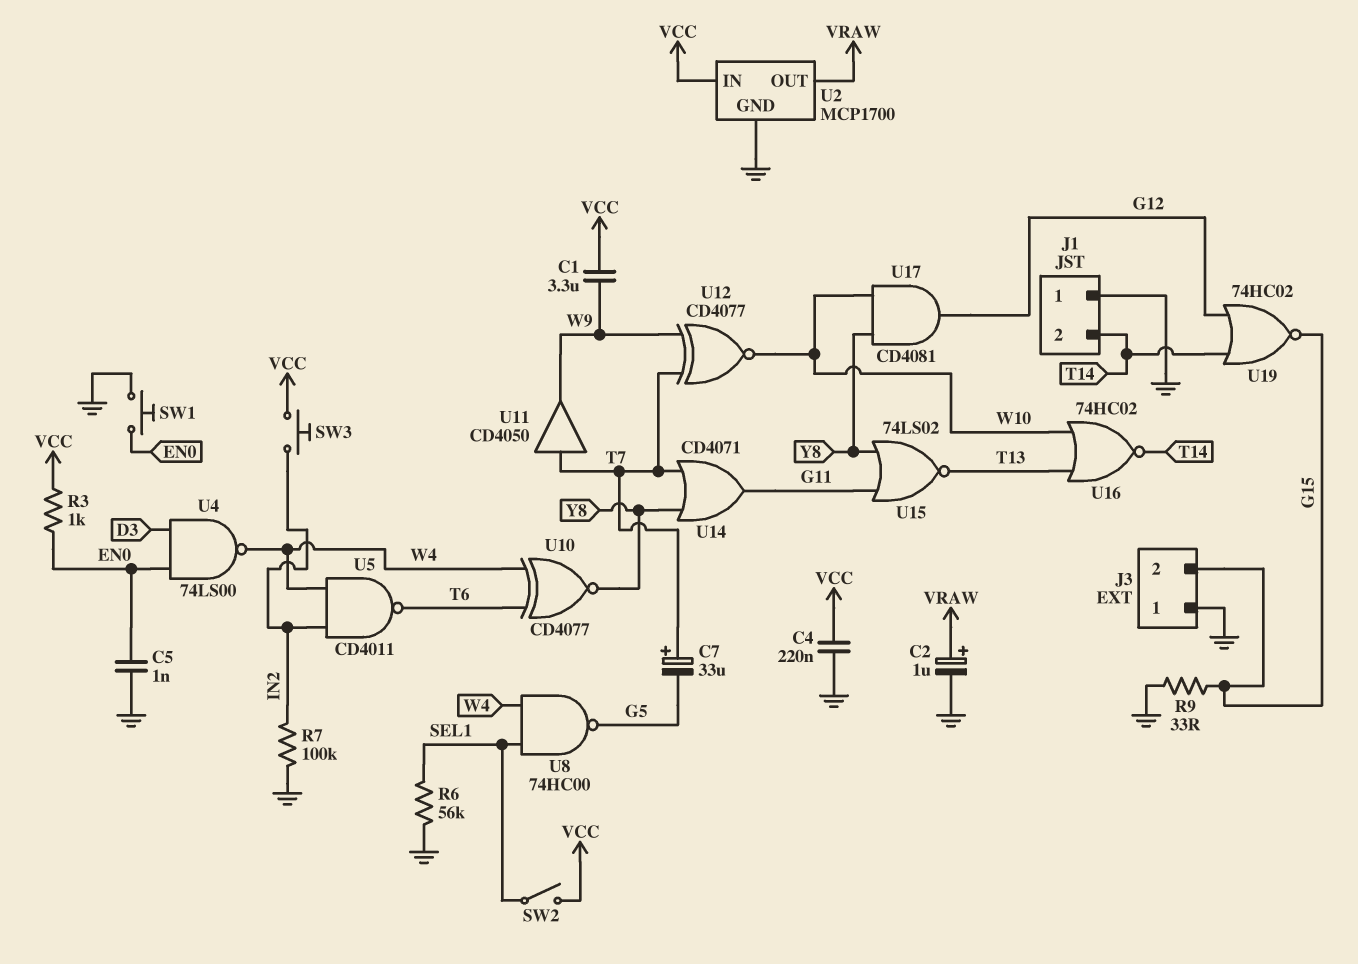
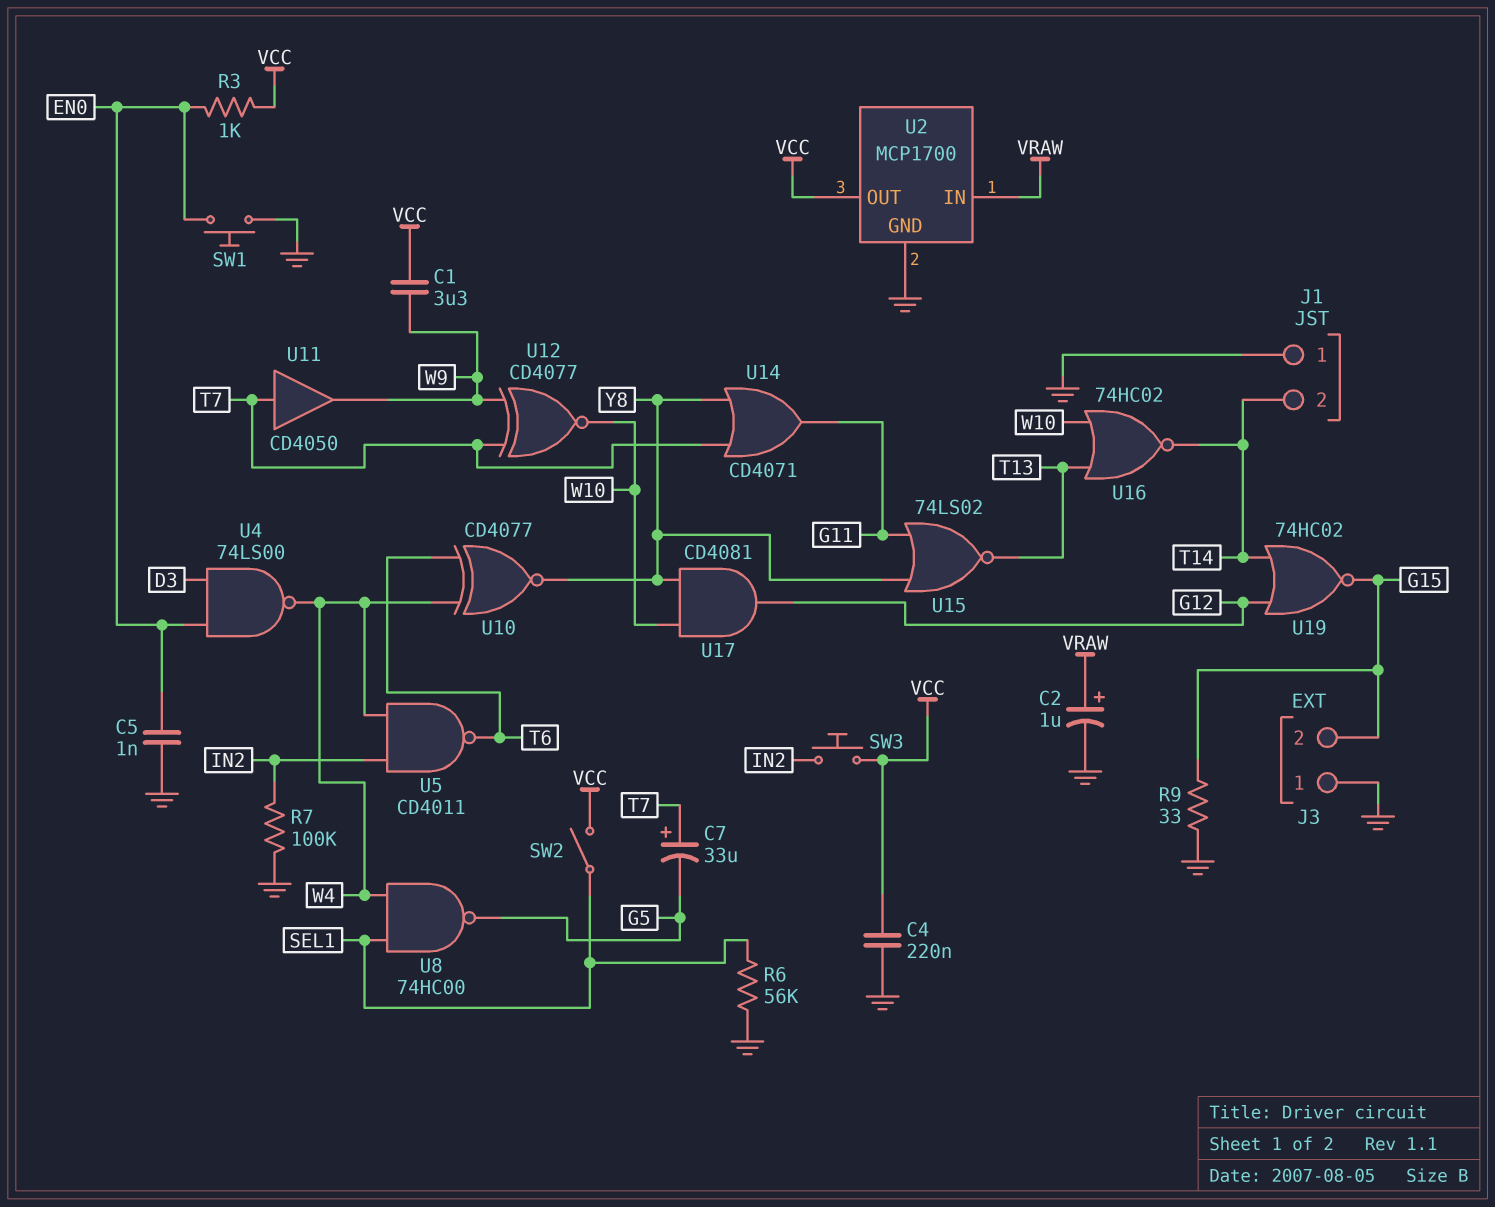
U2 pin IN: VCC -> VRAW
U2 pin OUT: VRAW -> VCC

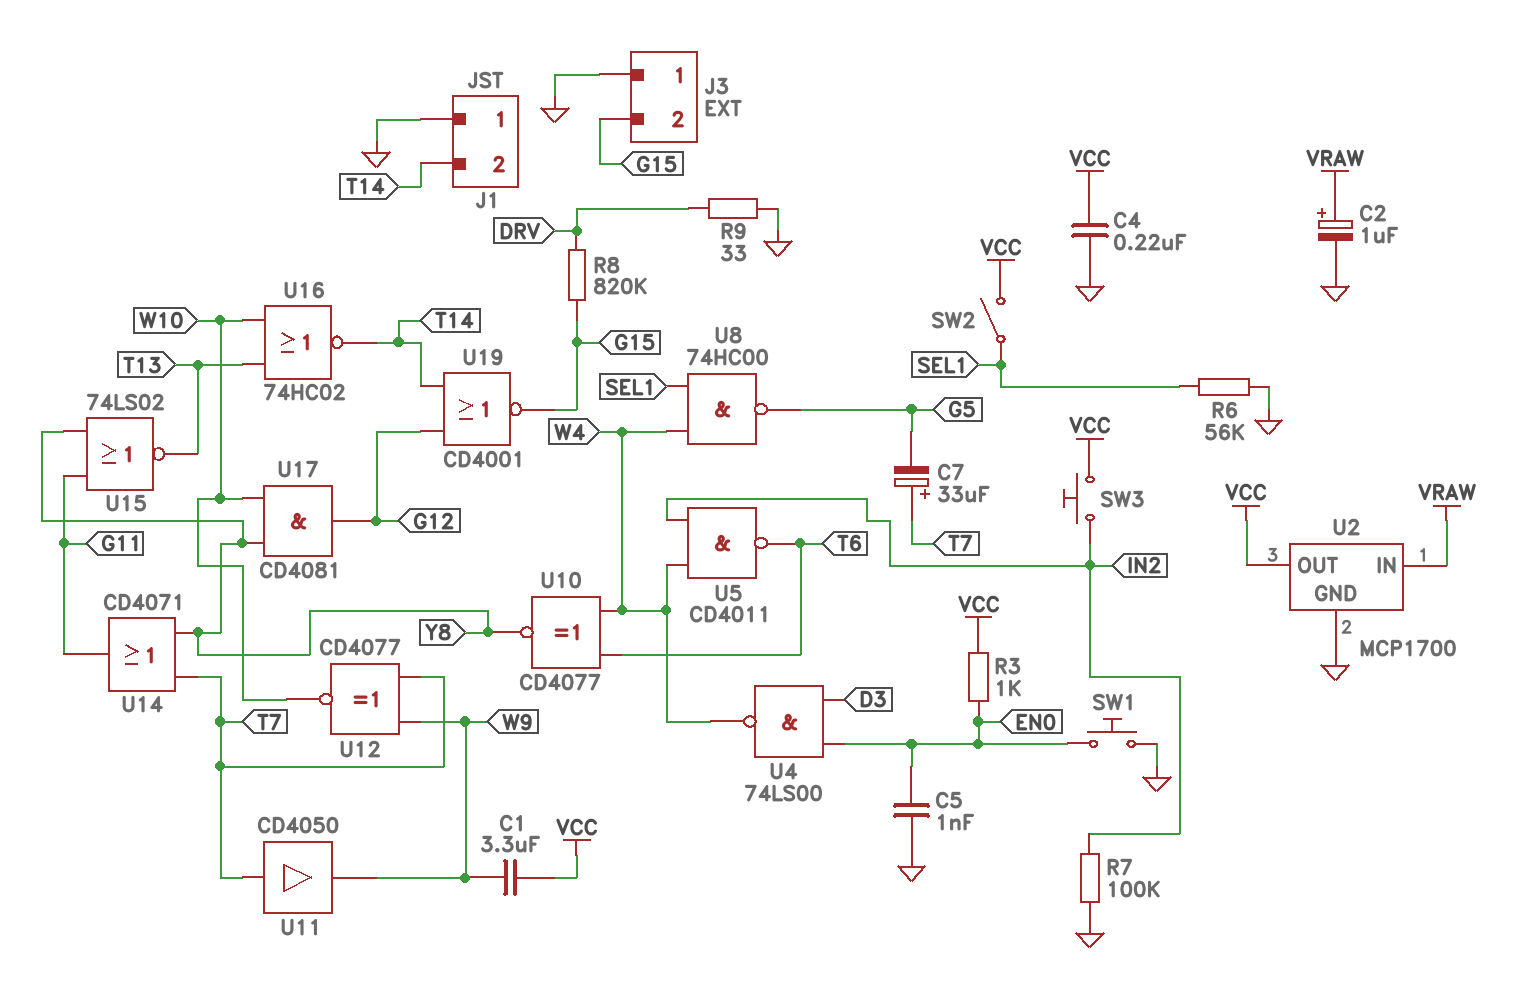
R8: none -> 820k (DRV, G15)
R9: 33 (G15, GND) -> 33 (DRV, GND)
U19: NOR 74HC02 (in G12, in T14, out G15) -> NOR CD4001 (in G12, in T14, out G15)

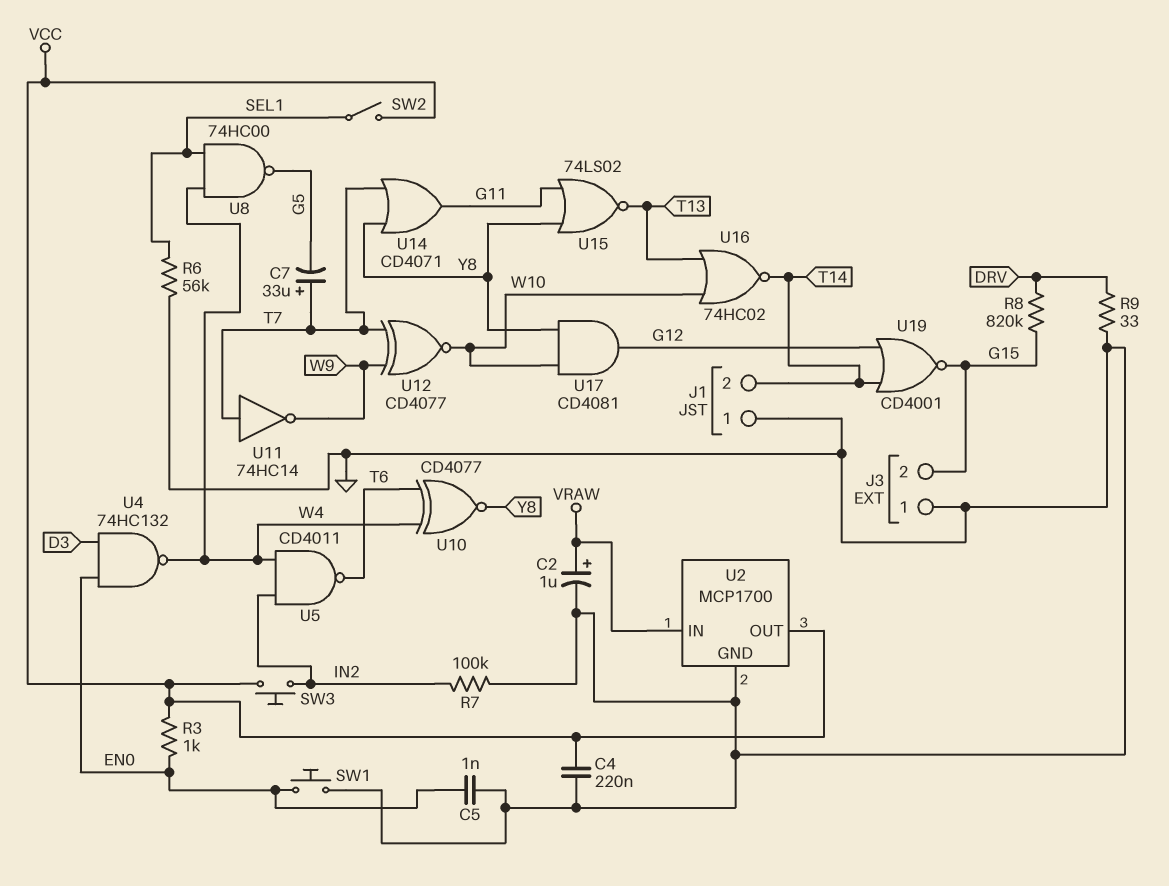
C1: 3.3uF (VCC, W9) -> none
U4: NAND 74LS00 (in D3, in EN0, out W4) -> NAND 74HC132 (in D3, in EN0, out W4)
U11: buffer CD4050 (in T7, out W9) -> NOT 74HC14 (in T7, out W9)

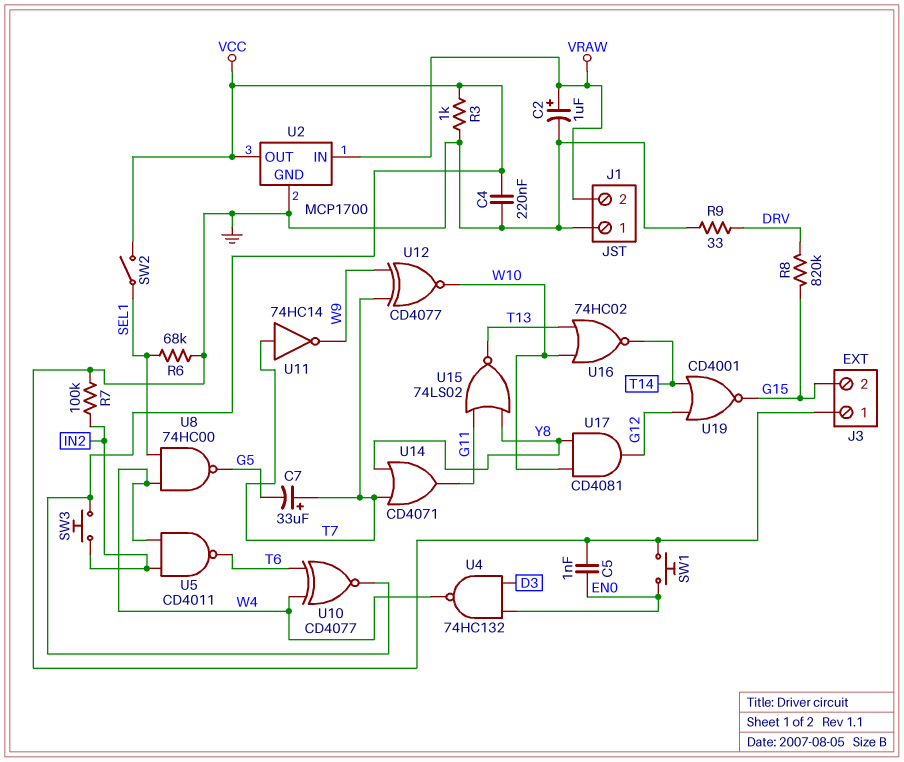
J1 pin 2: T14 -> VRAW
R3: 1k (EN0, VCC) -> 1k (GND, VCC)
R6: 56k (GND, SEL1) -> 68k (GND, SEL1)
U10: XNOR CD4077 (in T6, in W4, out Y8) -> XNOR CD4077 (in T6, in W4, out VCC)

